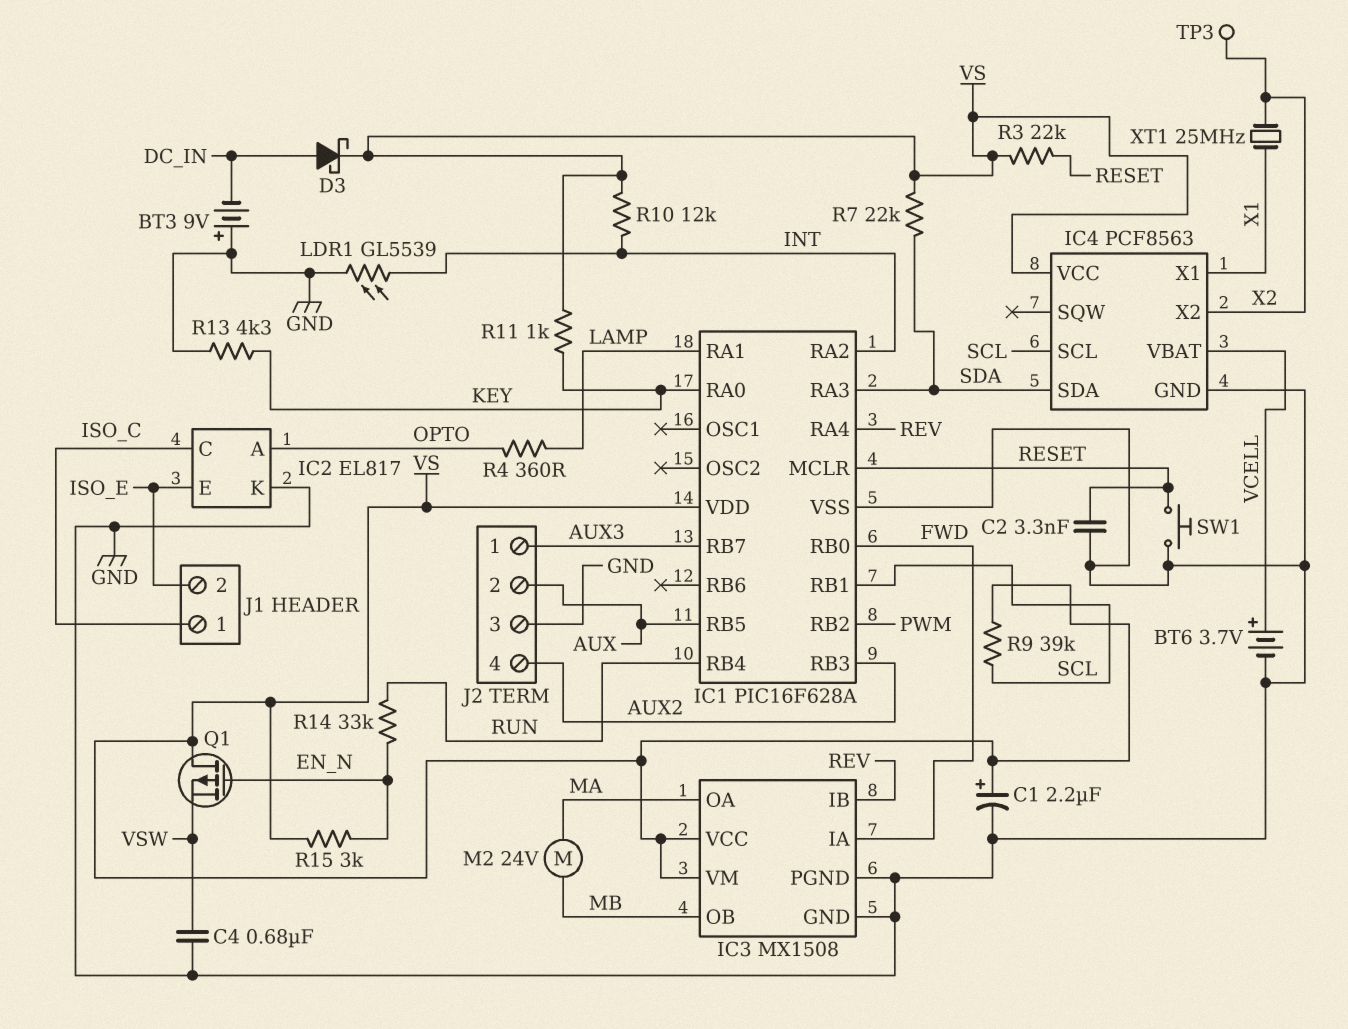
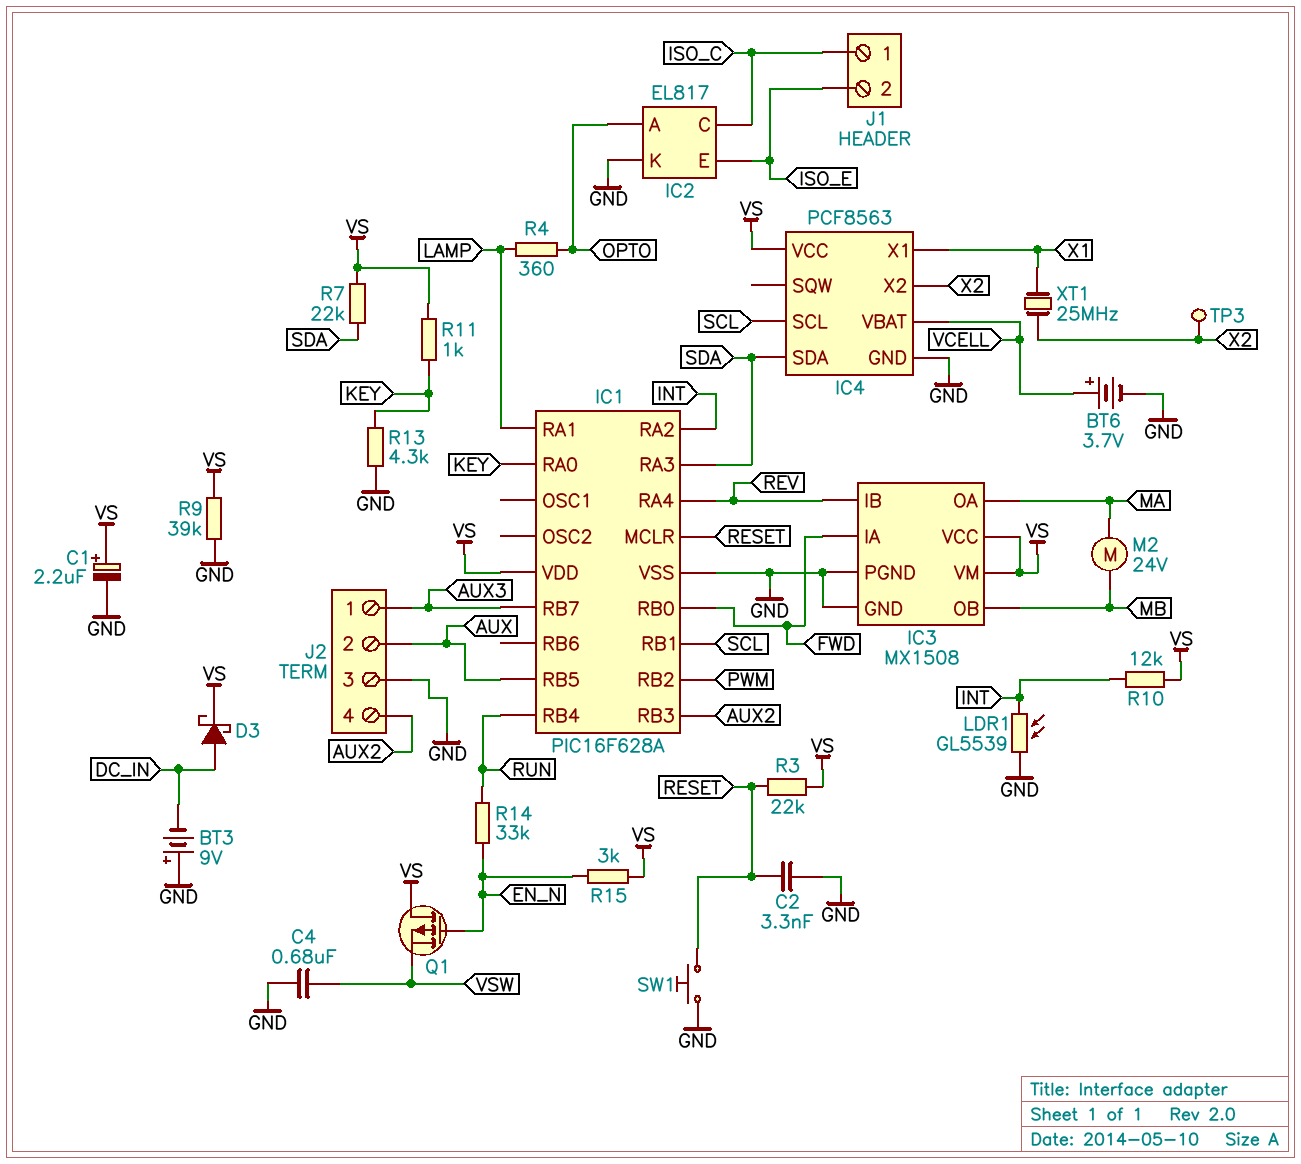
R9: 39k (SCL, VS) -> 39k (GND, VS)

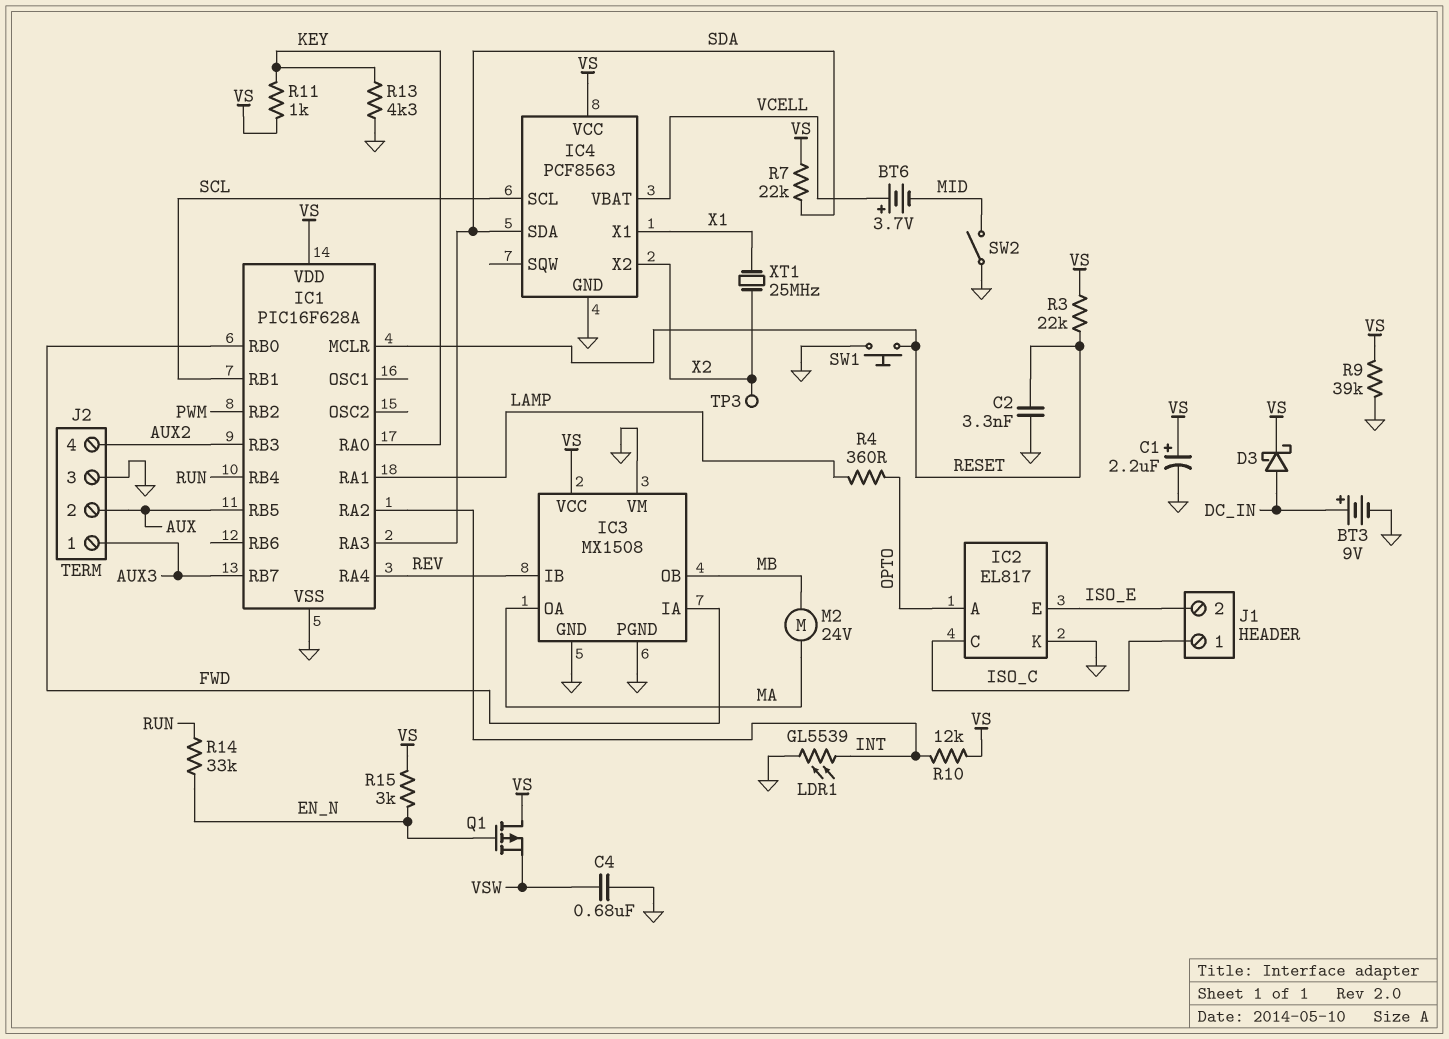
BT3: 9V (plus GND, minus DC_IN) -> 9V (plus DC_IN, minus GND)
BT6: 3.7V (plus VCELL, minus GND) -> 3.7V (plus VCELL, minus MID)
IC3 pin VM: VS -> GND
SW2: none -> switch (GND, MID)

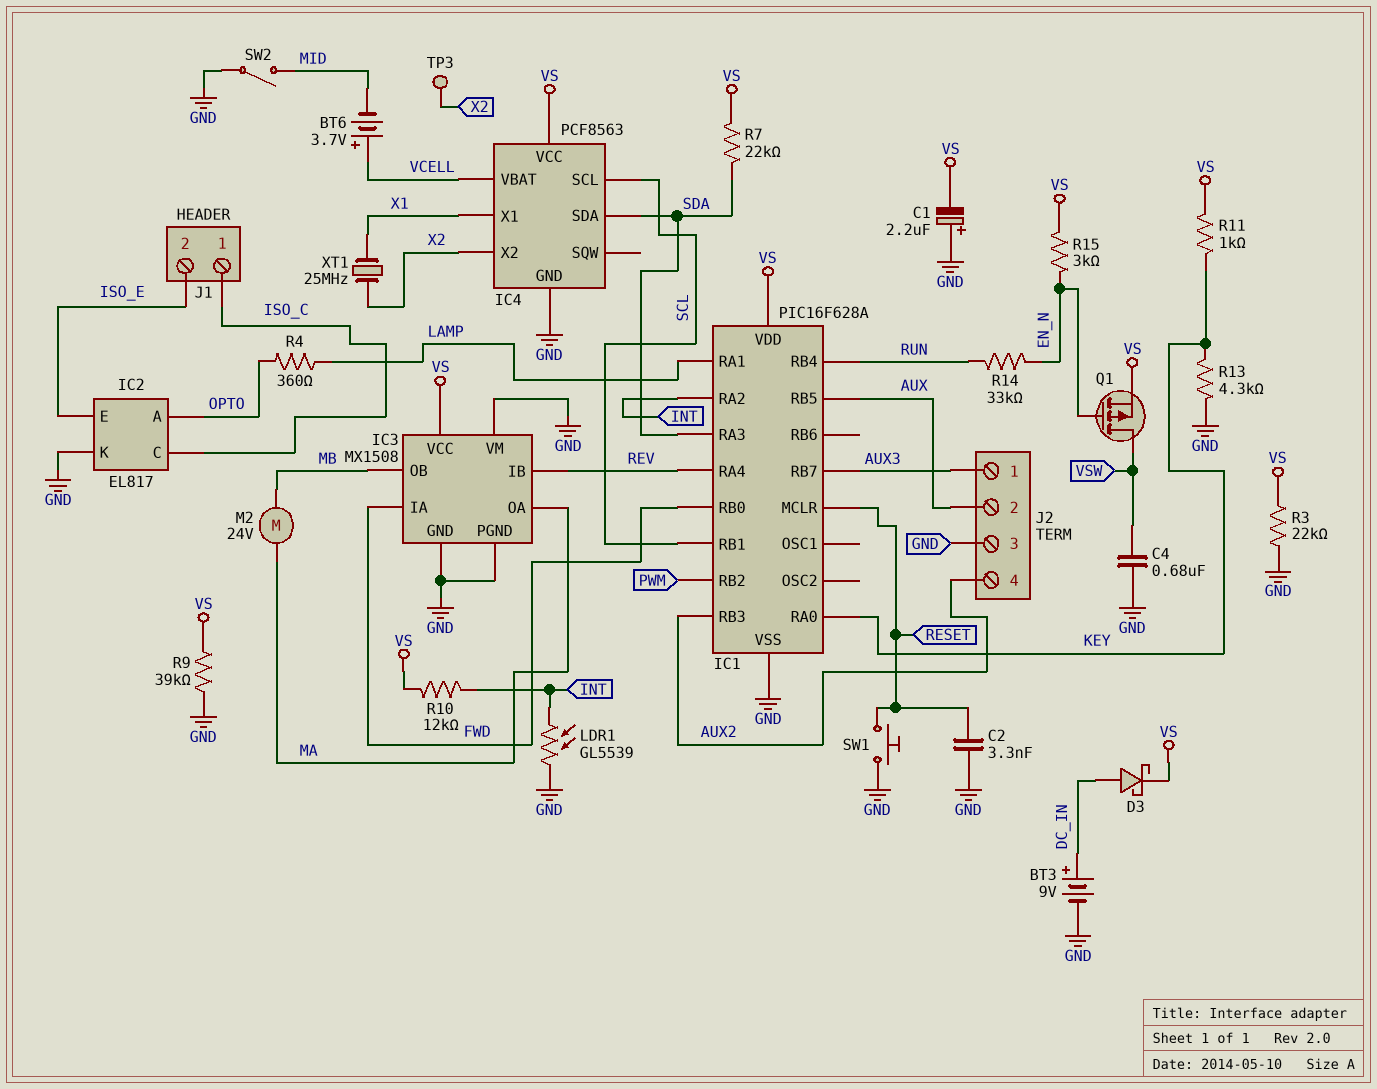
C1: 2.2uF (plus VS, minus GND) -> 2.2uF (plus GND, minus VS)
Q1: PMOS (G EN_N, D VS, S VSW) -> PMOS (G EN_N, D VSW, S VS)
R3: 22k (RESET, VS) -> 22k (GND, VS)

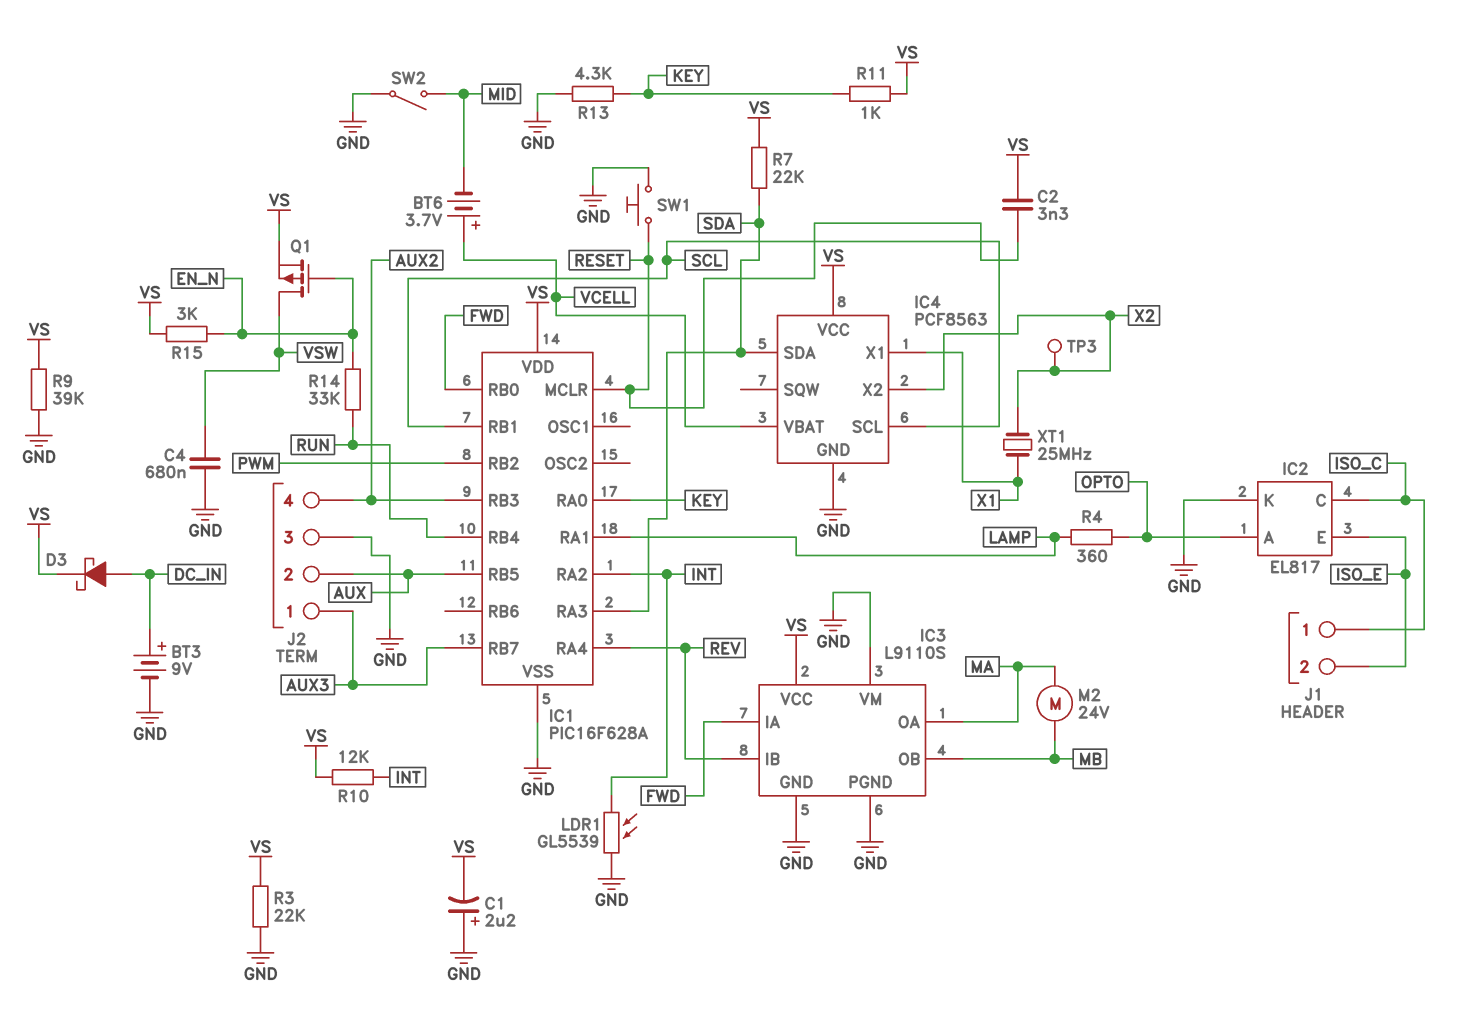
C2: 3.3nF (GND, RESET) -> 3.3nF (RESET, VS)
IC3: MX1508 -> L9110S

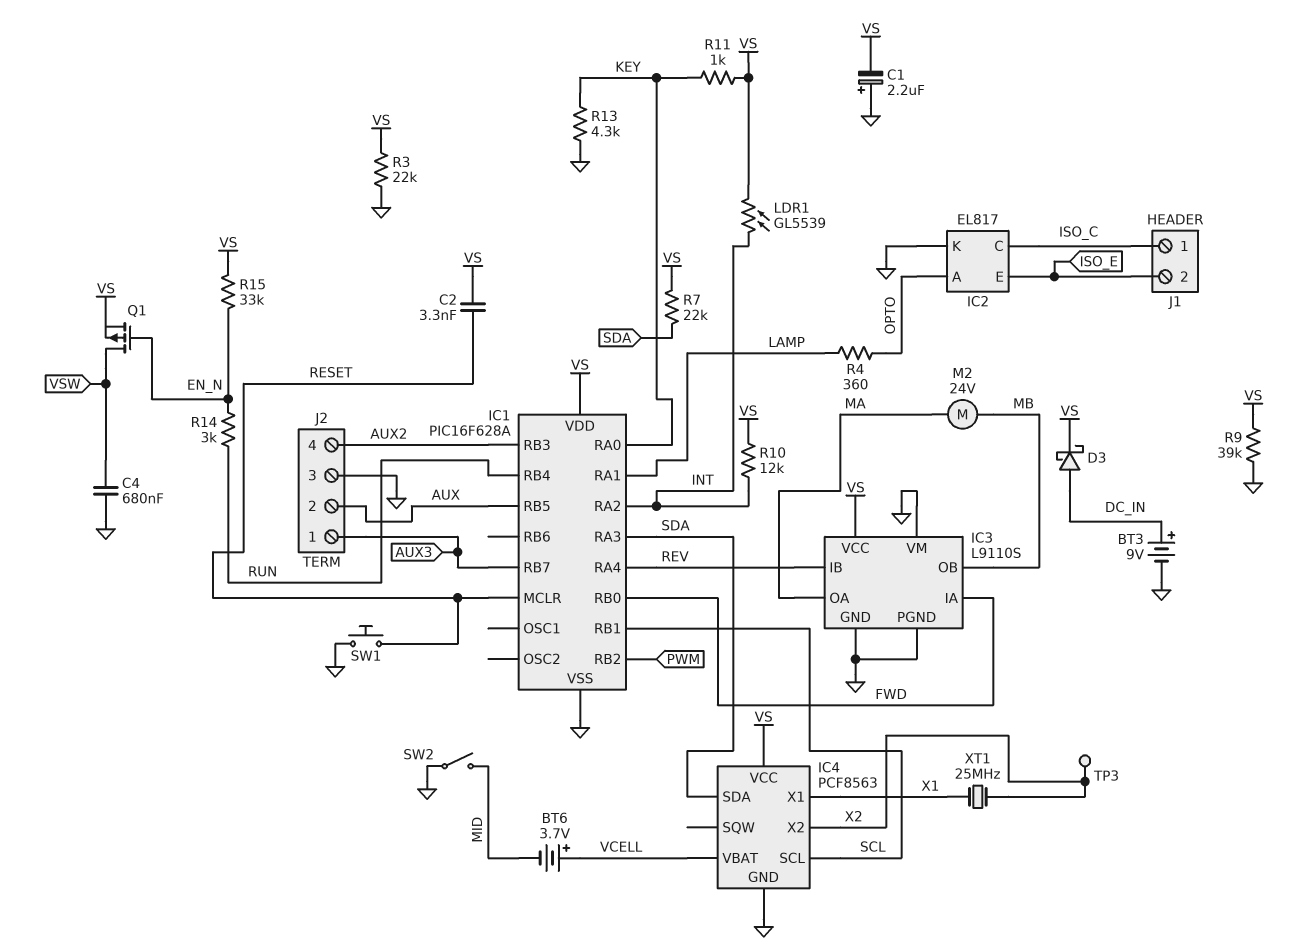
LDR1: GL5539 (GND, INT) -> GL5539 (INT, VS)
R14: 33k (EN_N, RUN) -> 3k (EN_N, RUN)
R15: 3k (EN_N, VS) -> 33k (EN_N, VS)

